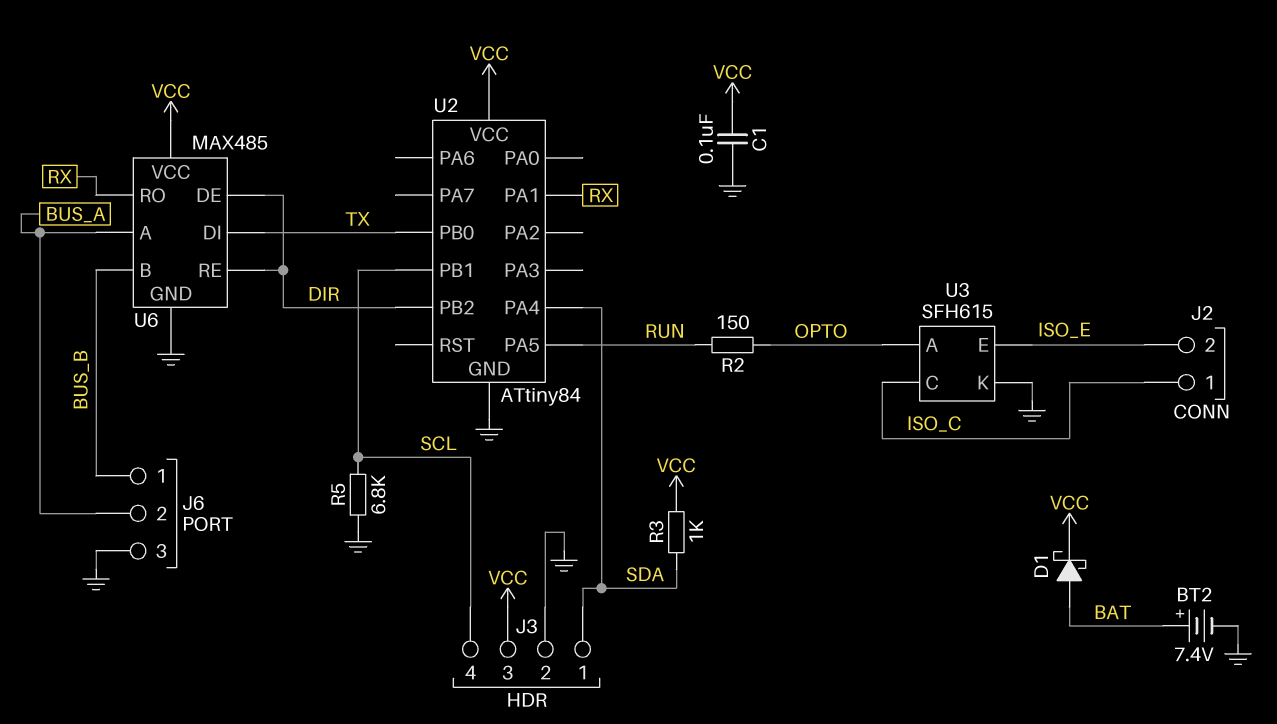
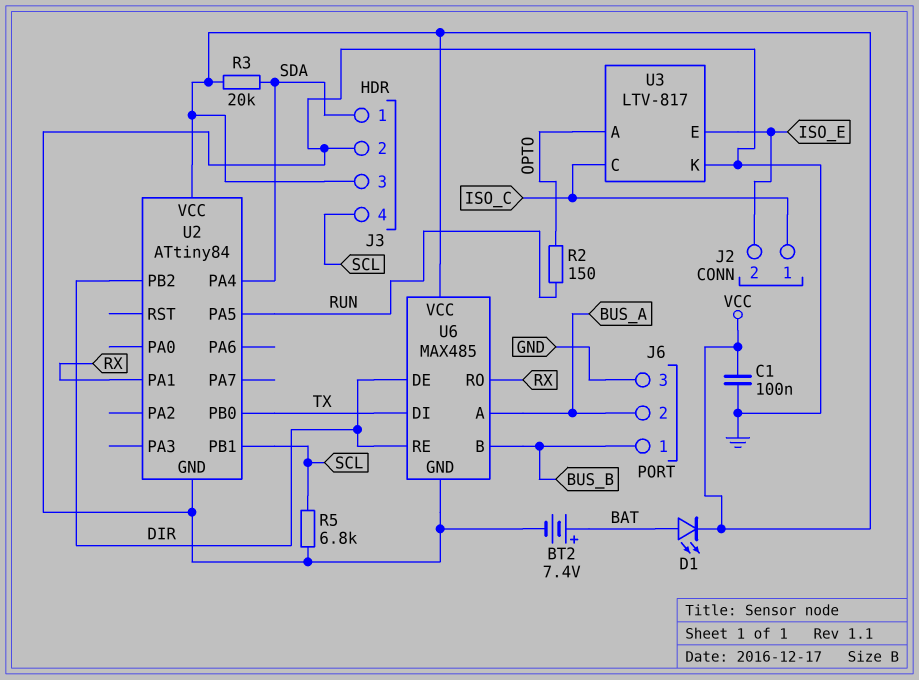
D1: schottky (A BAT, K VCC) -> LED (A BAT, K VCC)
R3: 1k (SDA, VCC) -> 20k (SDA, VCC)
U3: SFH615 -> LTV-817

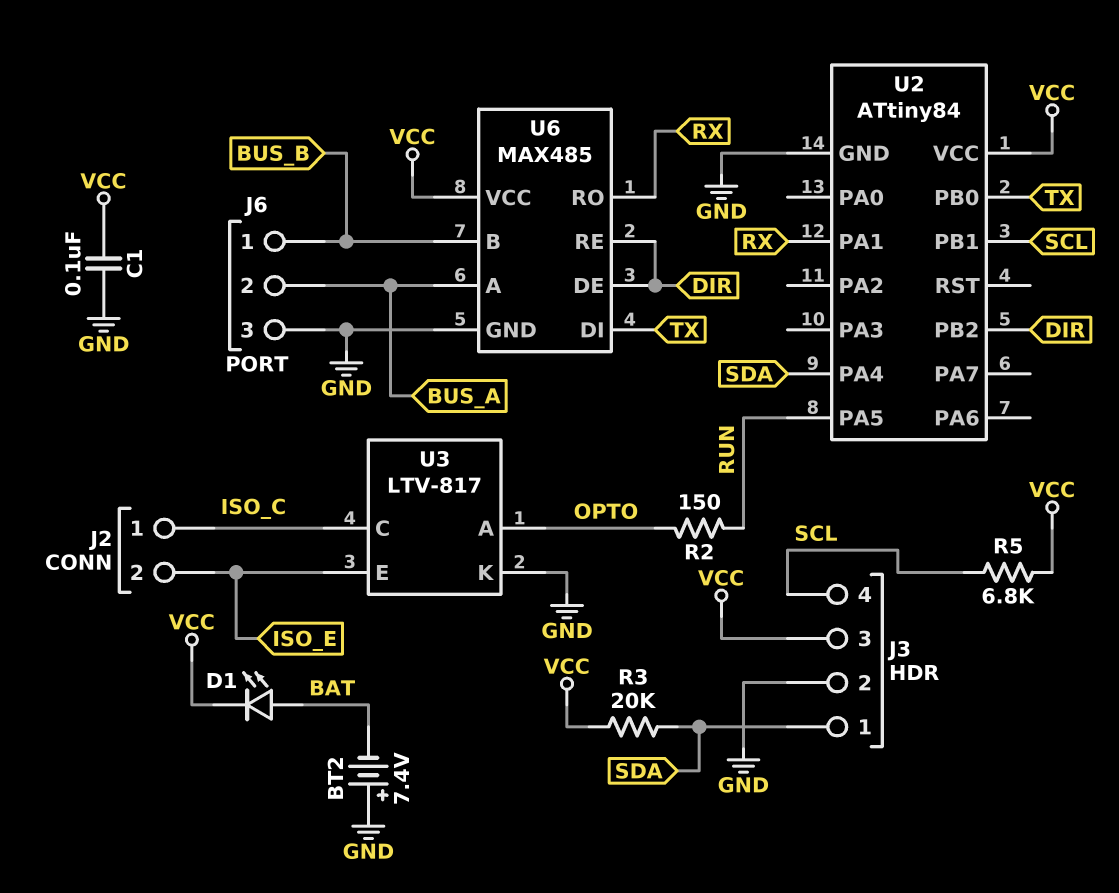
BT2: 7.4V (plus BAT, minus GND) -> 7.4V (plus GND, minus BAT)
R5: 6.8k (GND, SCL) -> 6.8k (SCL, VCC)

